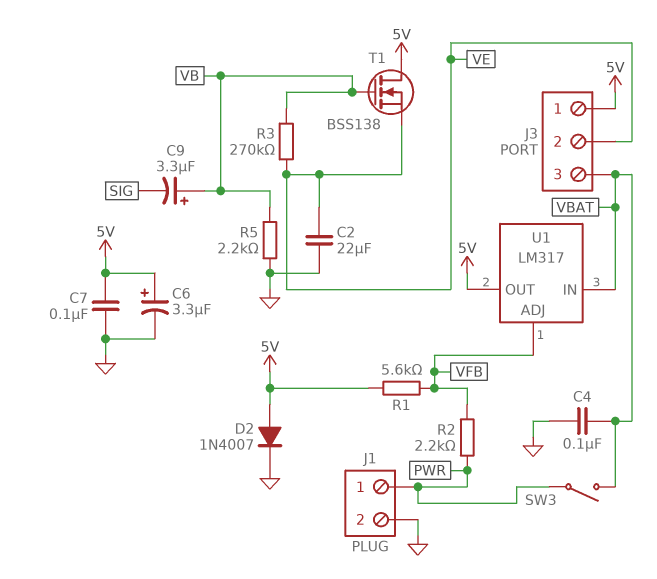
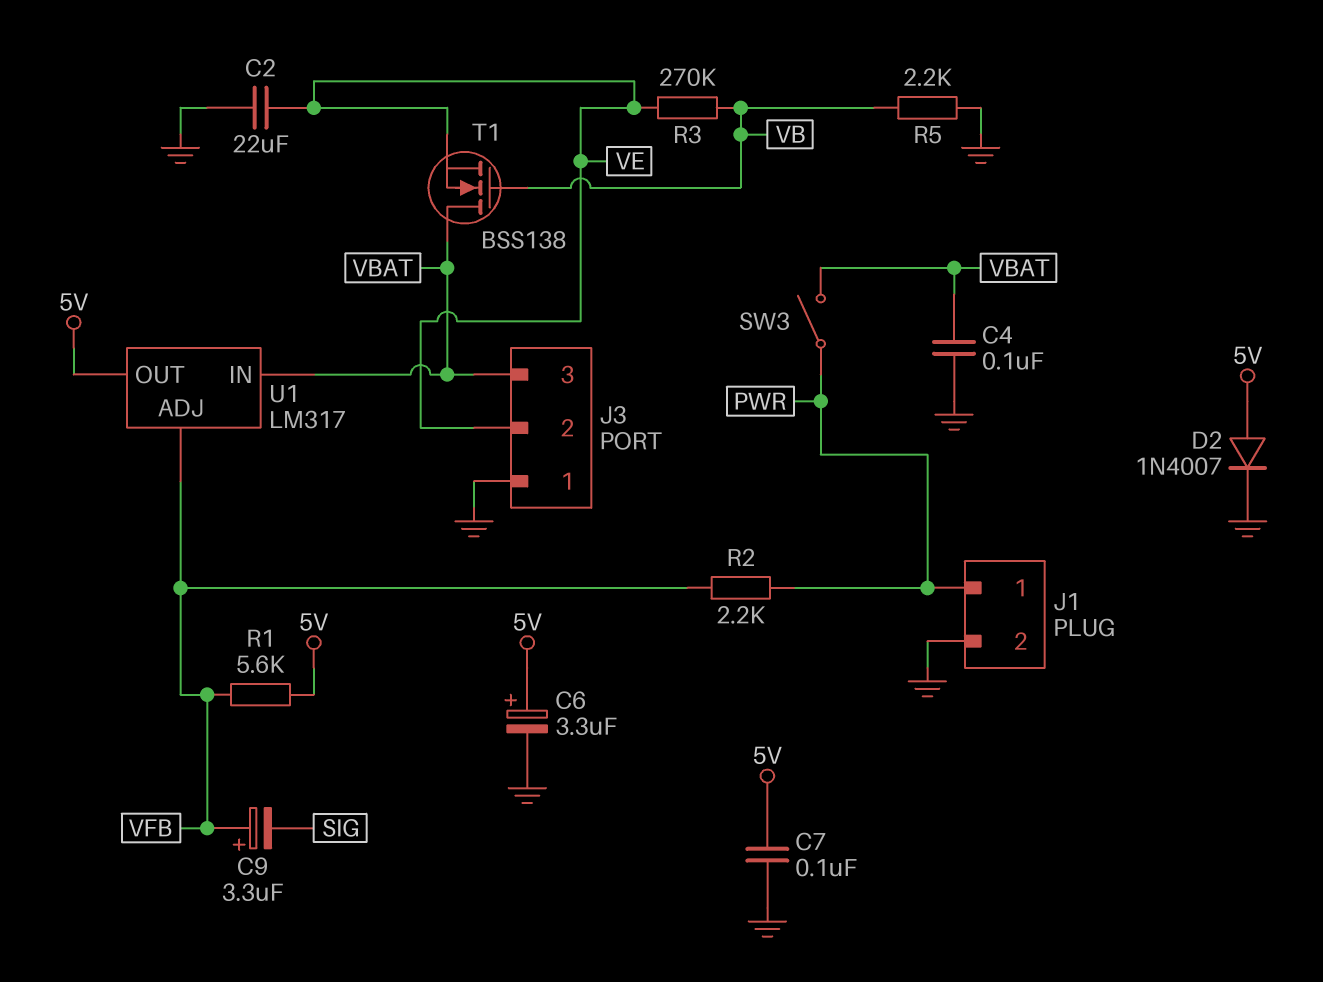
C9: 3.3uF (plus VB, minus SIG) -> 3.3uF (plus VFB, minus SIG)
J3 pin 1: 5V -> GND
T1: NMOS BSS138 (G VB, D 5V, S VE) -> NMOS BSS138 (G VB, D VBAT, S VE)

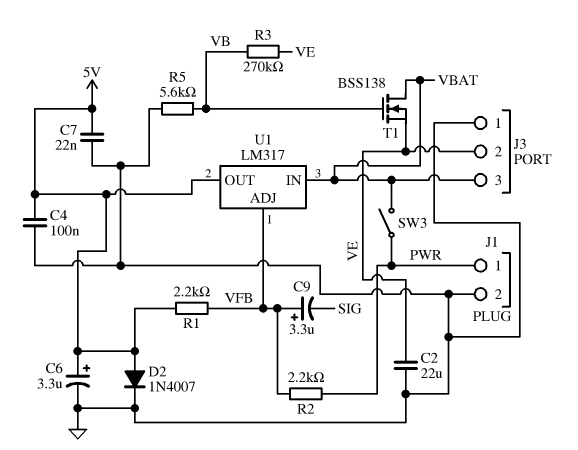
C4: 100nF (GND, VBAT) -> 100nF (5V, GND)
C7: 100nF (5V, GND) -> 22nF (5V, GND)
R1: 5.6k (5V, VFB) -> 2.2k (5V, VFB)
R5: 2.2k (GND, VB) -> 5.6k (GND, VB)

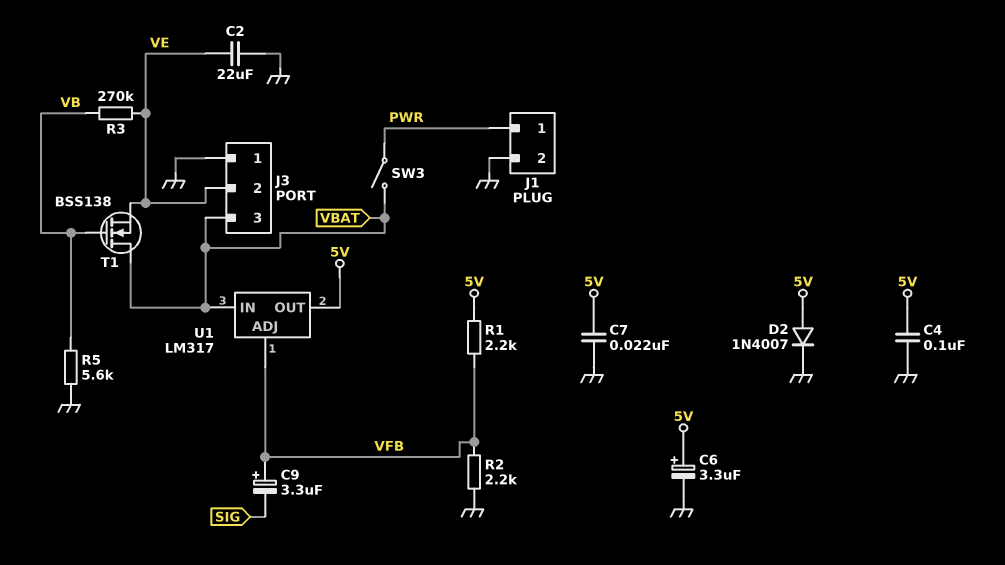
R2: 2.2k (PWR, VFB) -> 2.2k (GND, VFB)

